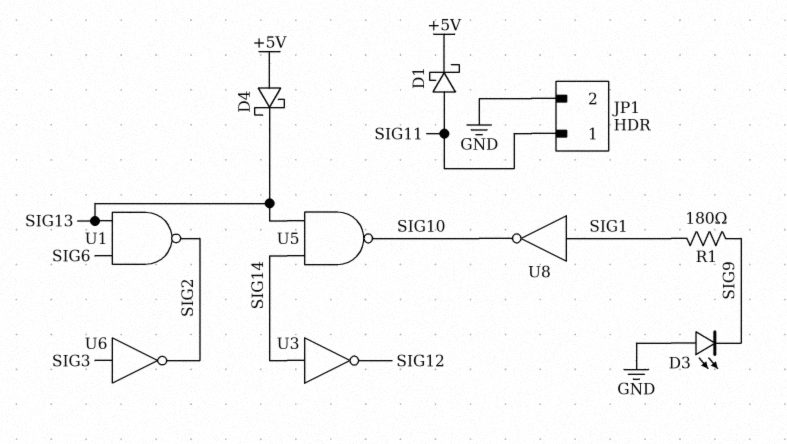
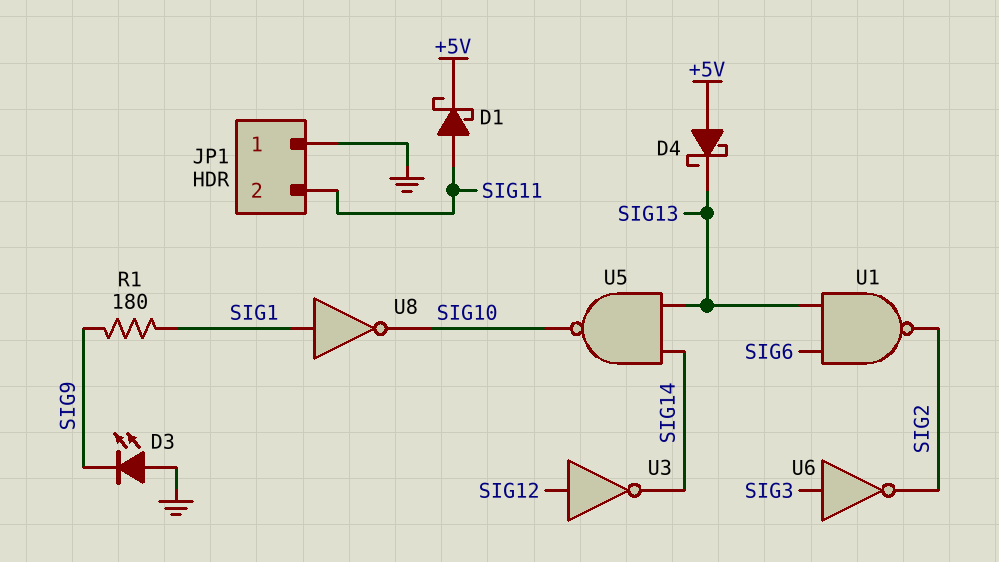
JP1 pin 1: SIG11 -> GND
JP1 pin 2: GND -> SIG11
U3: NOT (in SIG14, out SIG12) -> NOT (in SIG12, out SIG14)

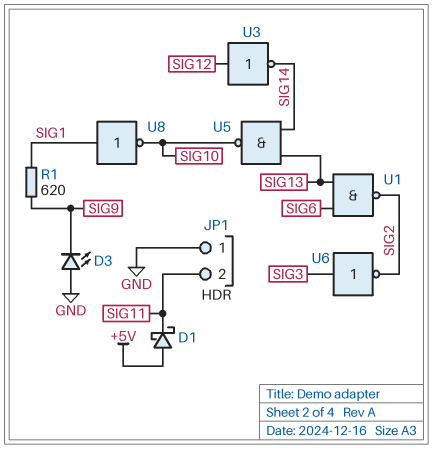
D1: schottky (A SIG11, K +5V) -> schottky (A +5V, K SIG11)
D4: schottky (A +5V, K SIG13) -> none
R1: 180 (SIG1, SIG9) -> 620 (SIG1, SIG9)

